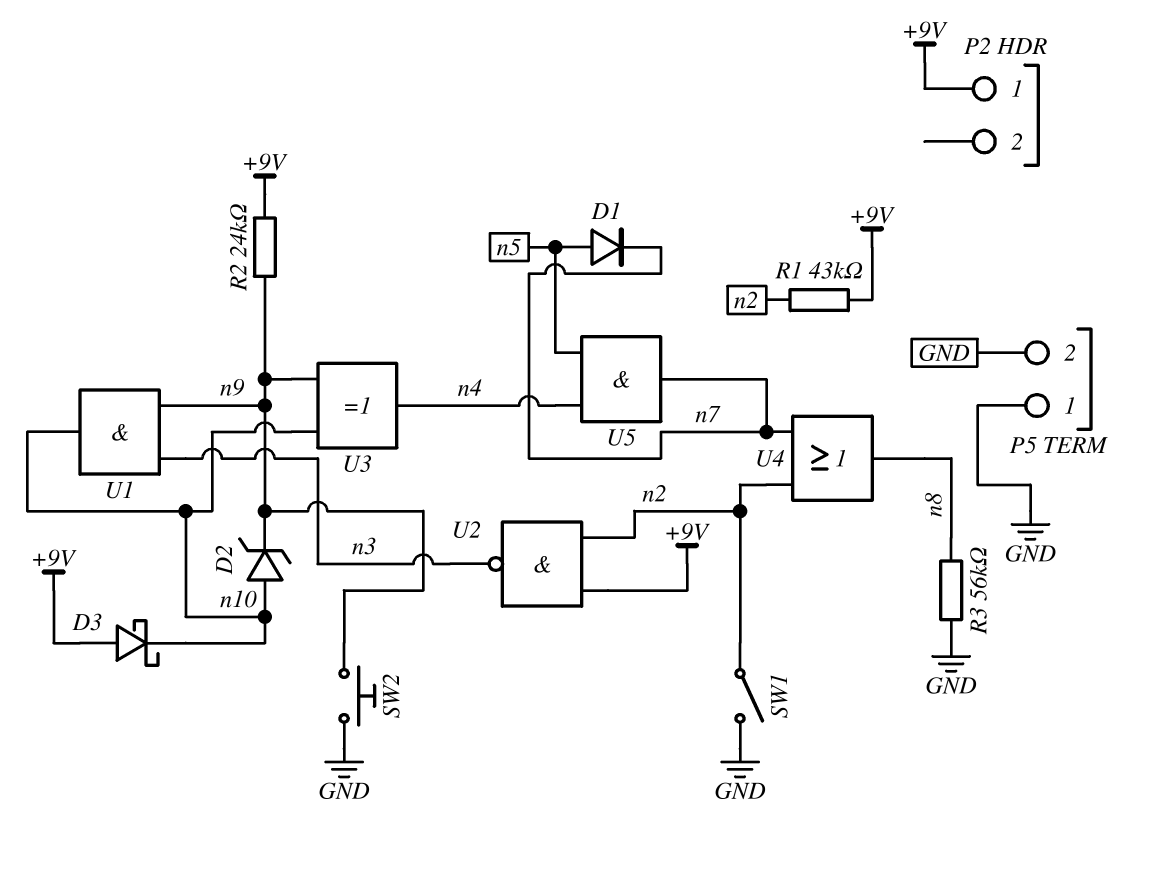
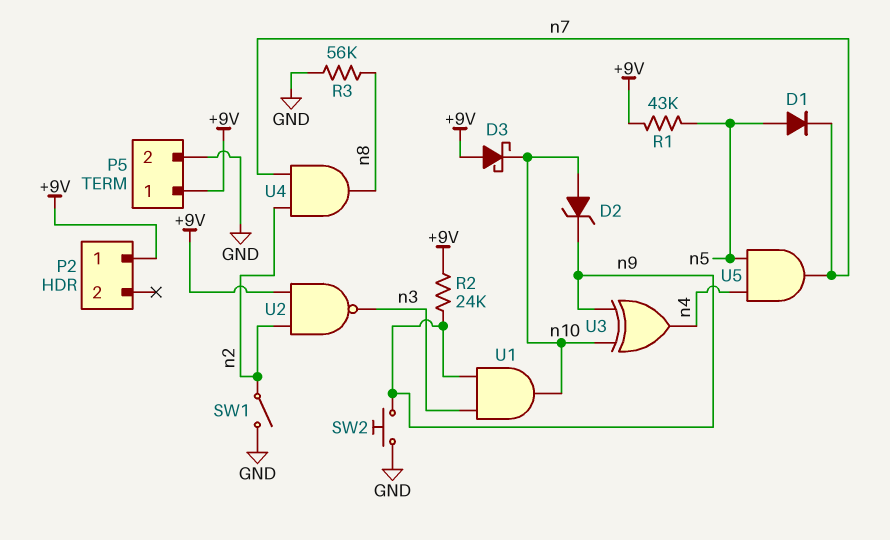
P5 pin 1: GND -> +9V
R1: 43k (+9V, n2) -> 43k (+9V, n5)
U4: OR (in n2, in n7, out n8) -> AND (in n2, in n7, out n8)

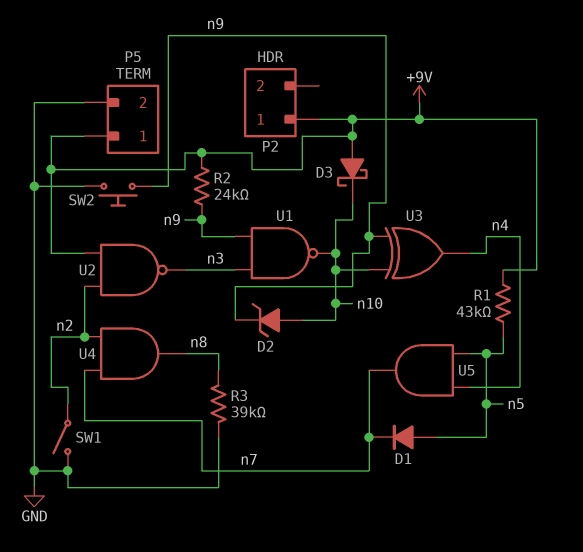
R3: 56k (GND, n8) -> 39k (GND, n8)
U1: AND (in n3, in n9, out n10) -> NAND (in n3, in n9, out n10)

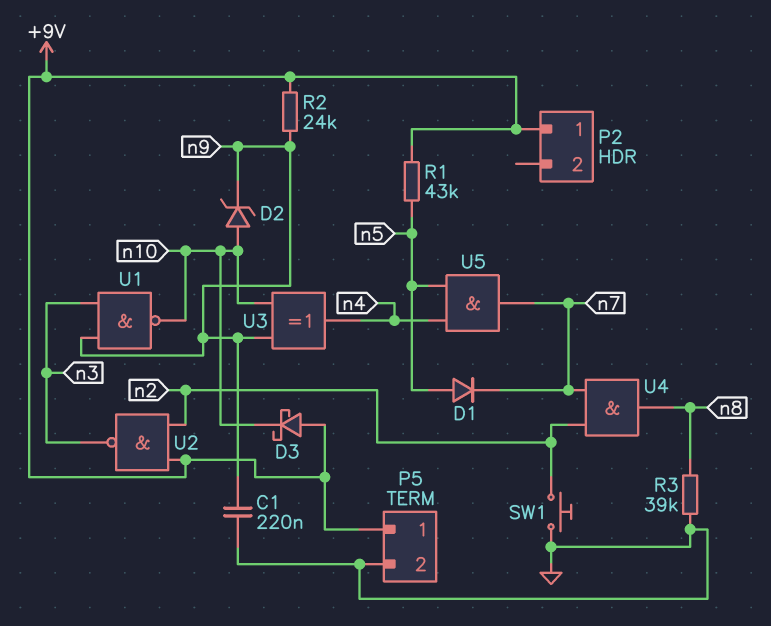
C1: none -> 220nF (GND, n9)
SW1: switch (GND, n2) -> button (GND, n2)
SW2: button (GND, n9) -> none

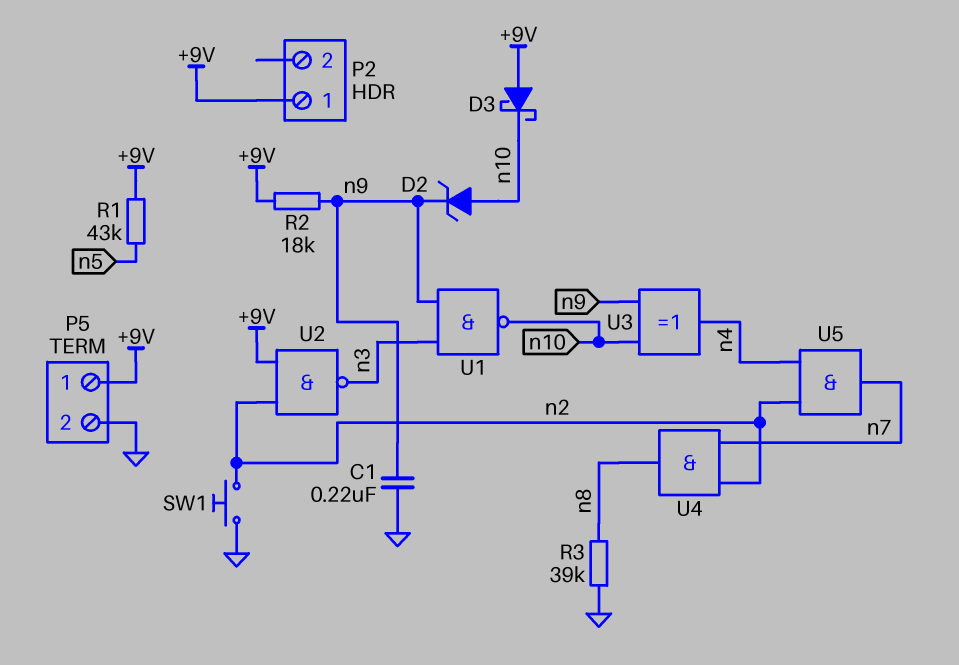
D1: diode (A n5, K n7) -> none
R2: 24k (+9V, n9) -> 18k (+9V, n9)
U5: AND (in n4, in n5, out n7) -> AND (in n2, in n4, out n7)

